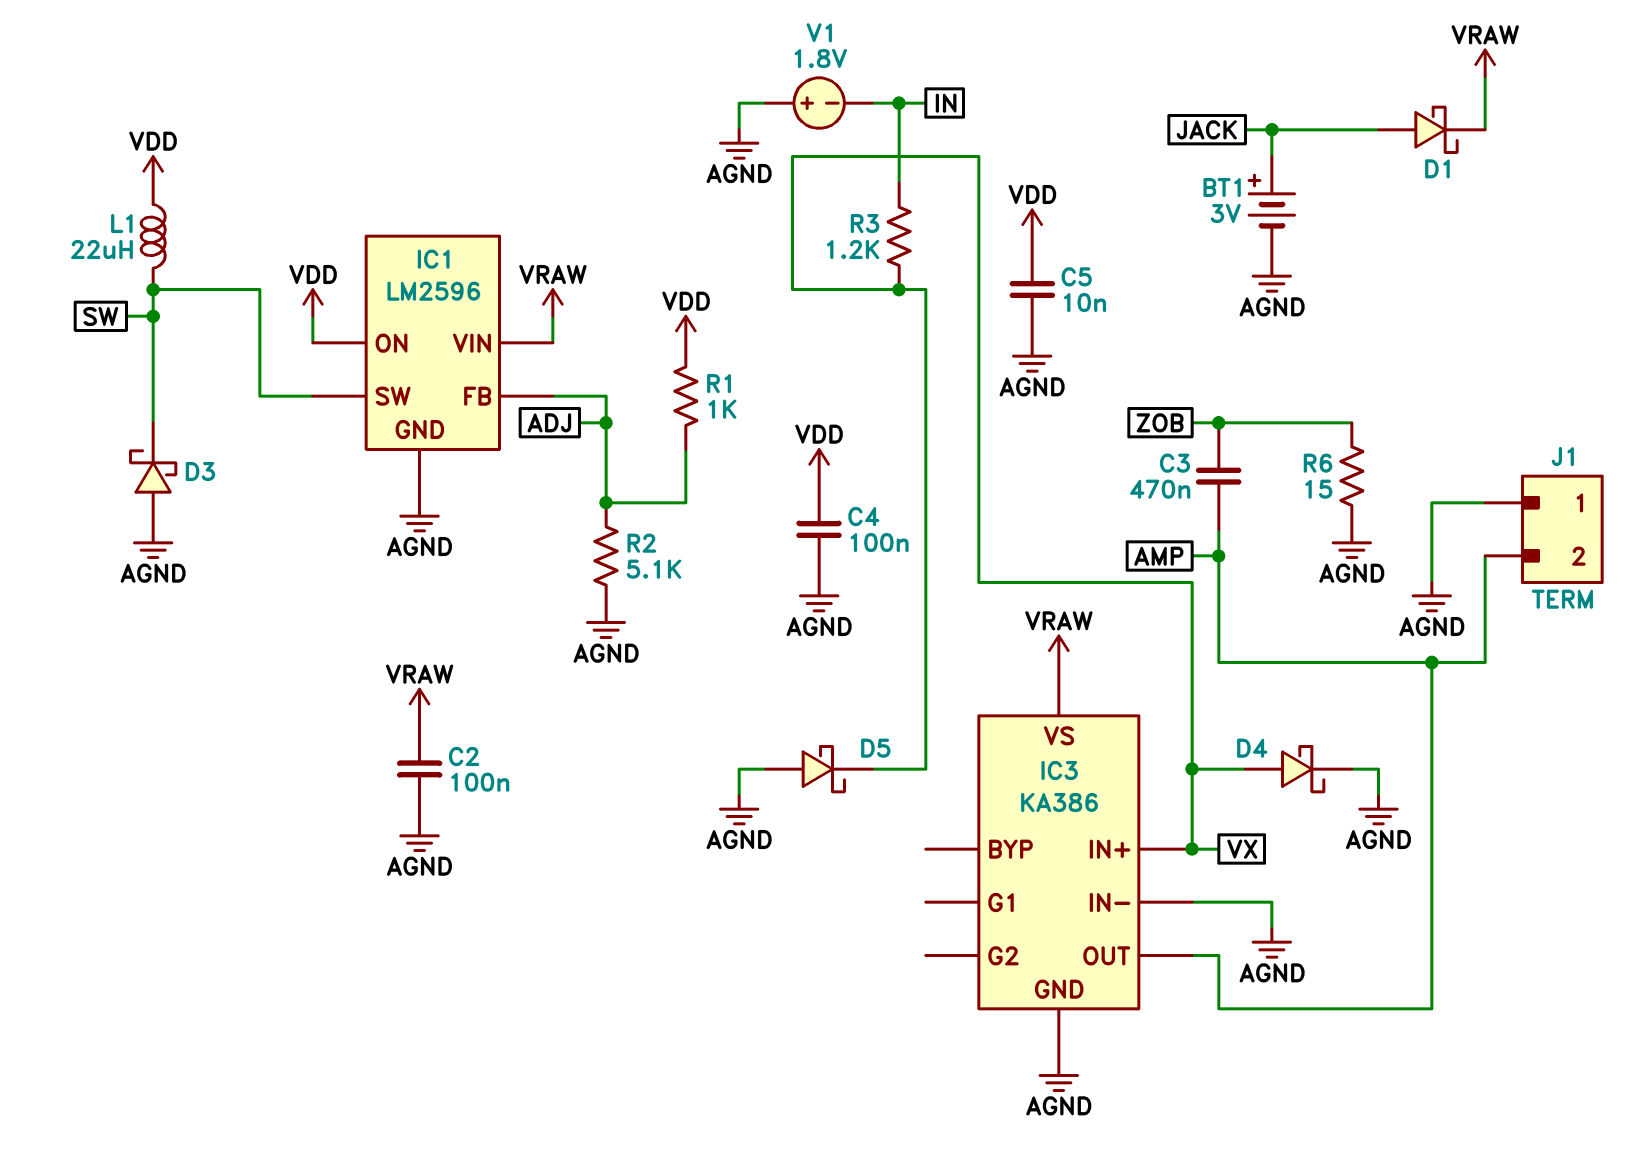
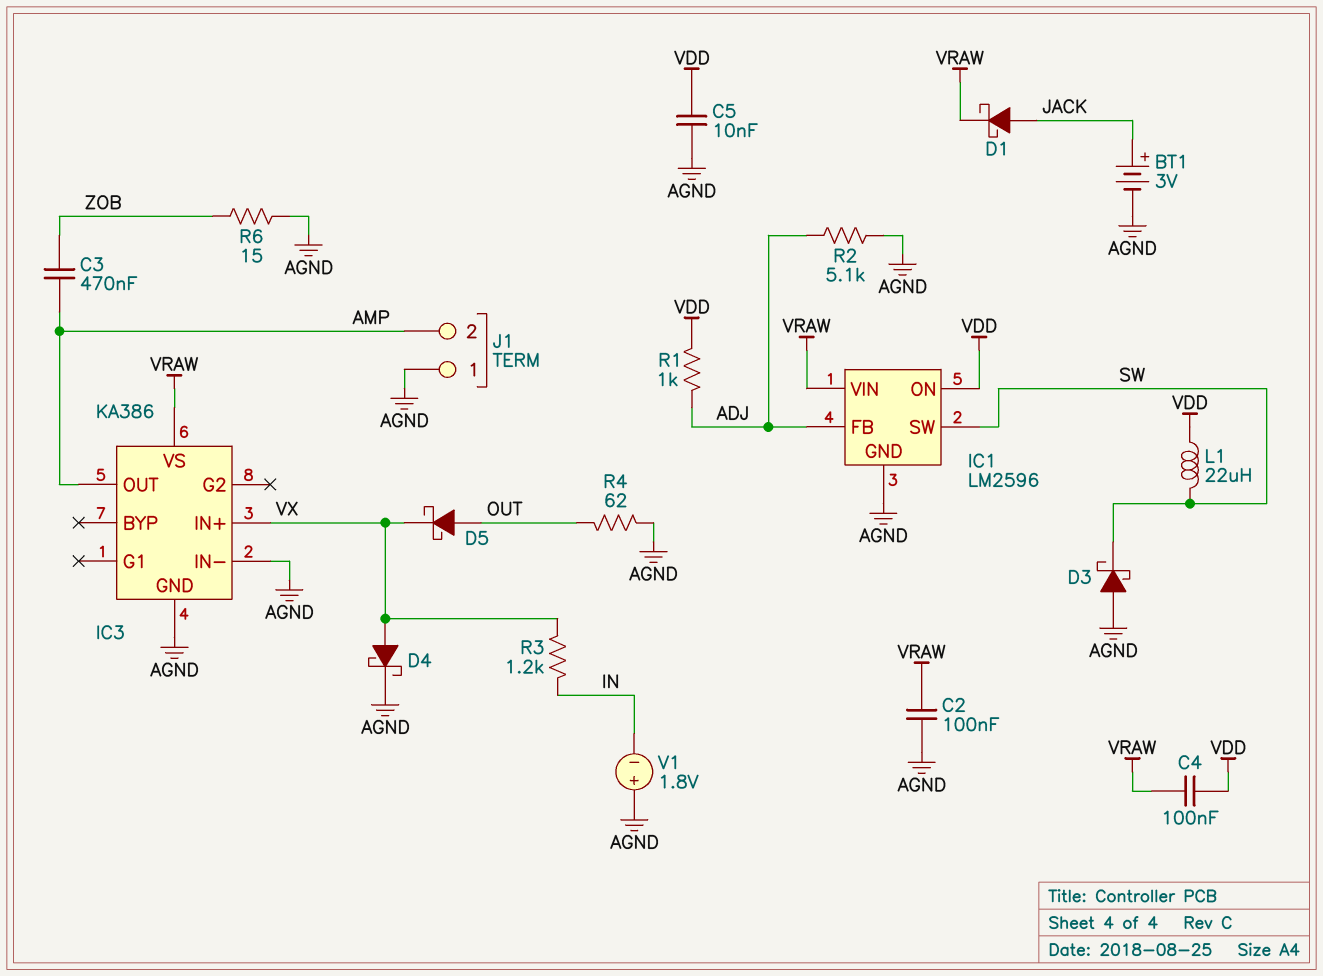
C4: 100nF (AGND, VDD) -> 100nF (VDD, VRAW)
D5: schottky (A AGND, K VX) -> schottky (A OUT, K VX)
R4: none -> 62 (AGND, OUT)

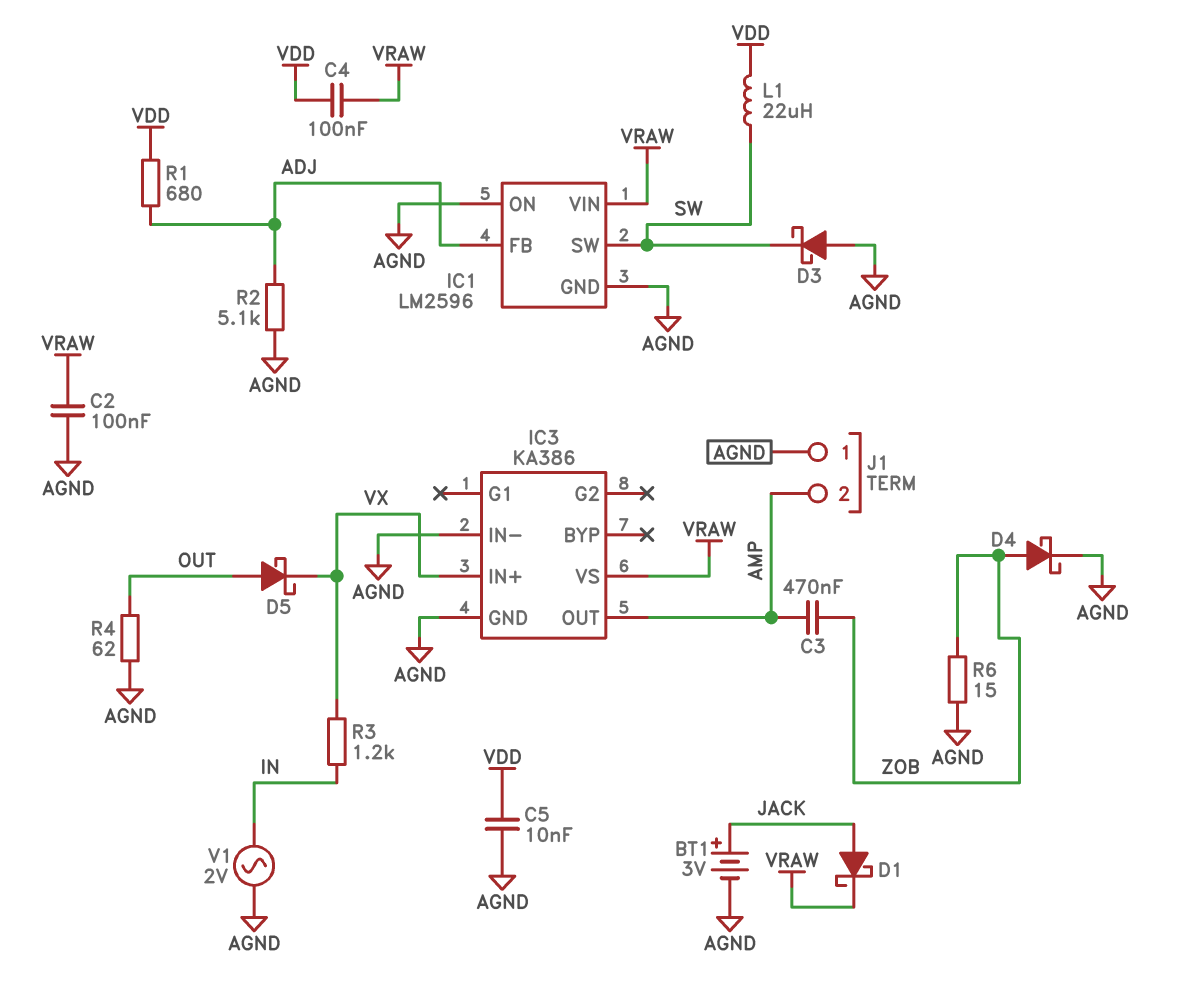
D4: schottky (A VX, K AGND) -> schottky (A ZOB, K AGND)
IC1 pin ON: VDD -> AGND
R1: 1k (ADJ, VDD) -> 680 (ADJ, VDD)
V1: 1.8V (plus AGND, minus IN) -> AC 2V (AGND, IN)

